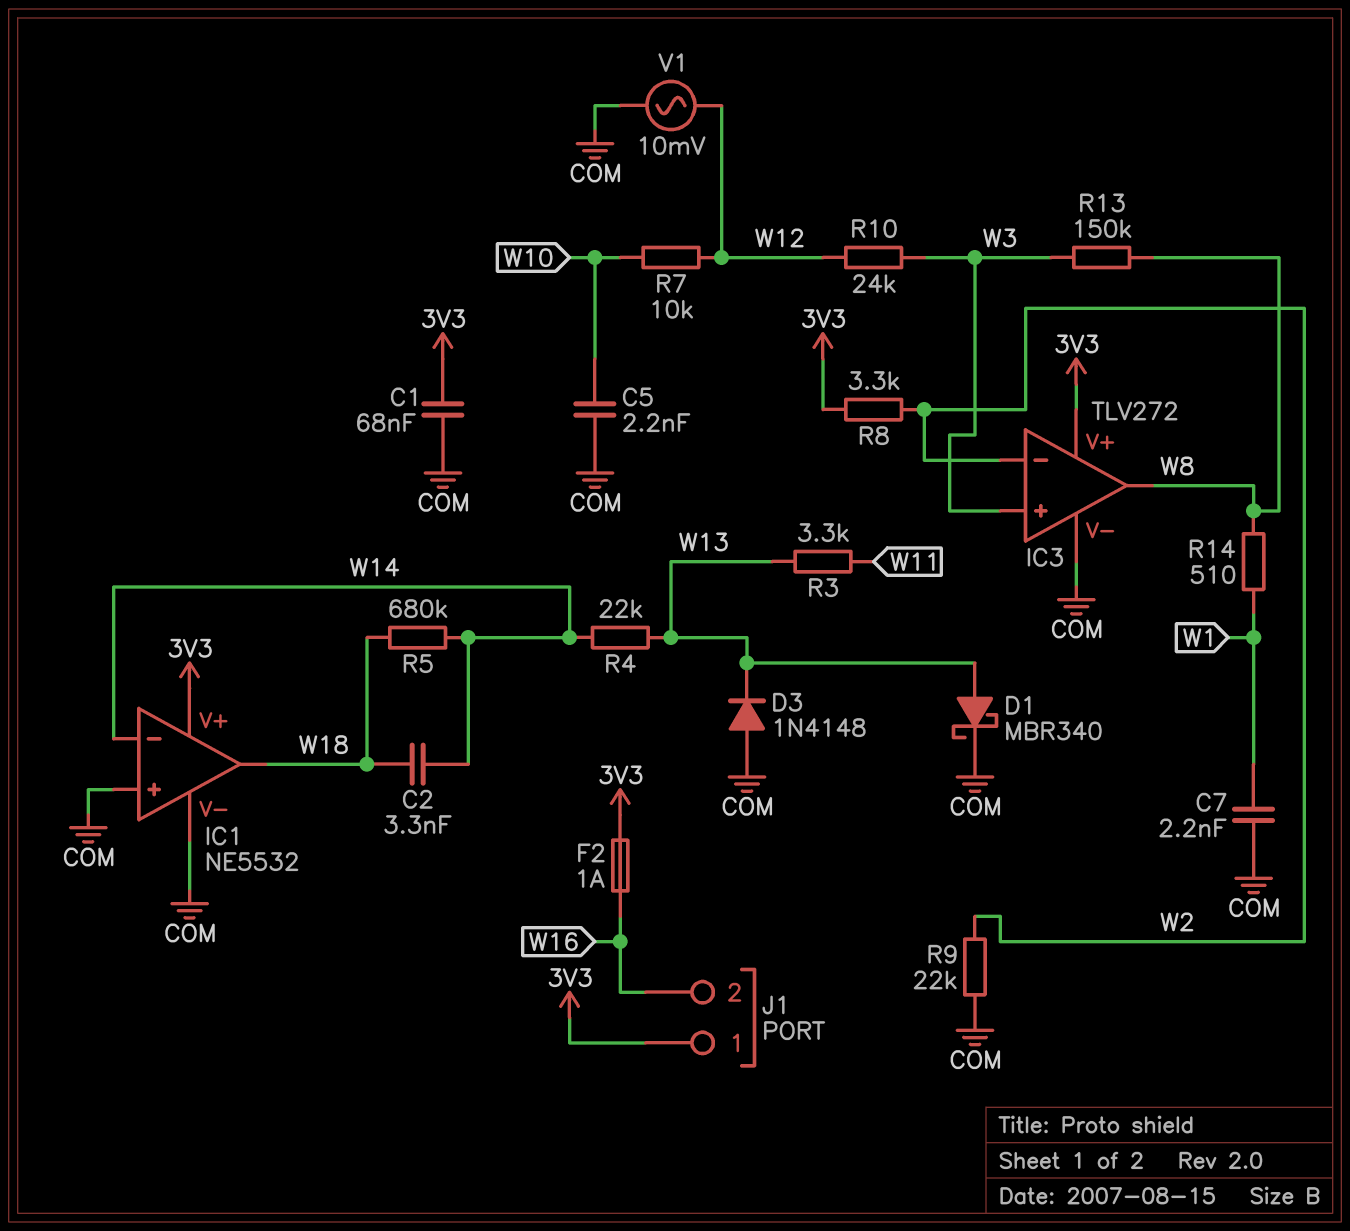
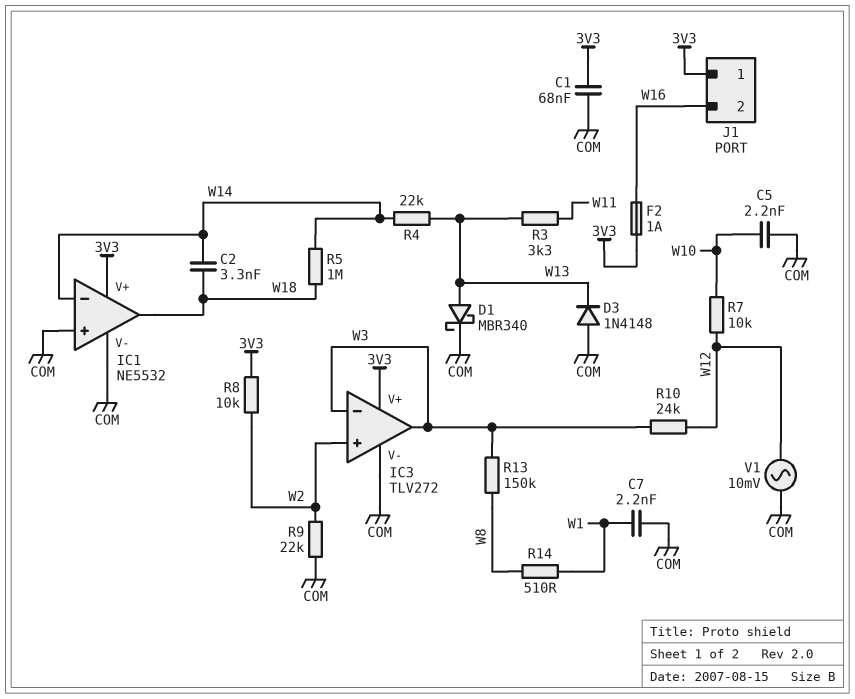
IC3 pin in+: W3 -> W2
IC3 pin in-: W2 -> W3
IC3 pin out: W8 -> W3
R5: 680k (W14, W18) -> 1M (W14, W18)
R8: 3.3k (3V3, W2) -> 10k (3V3, W2)

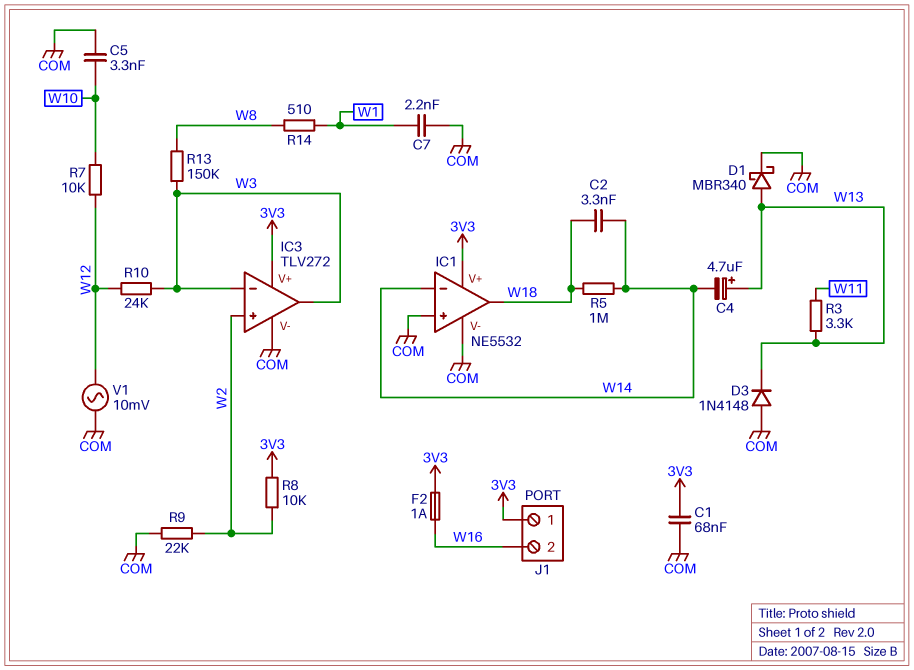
C4: none -> 4.7uF (plus W13, minus W14)
C5: 2.2nF (COM, W10) -> 3.3nF (COM, W10)
R4: 22k (W13, W14) -> none

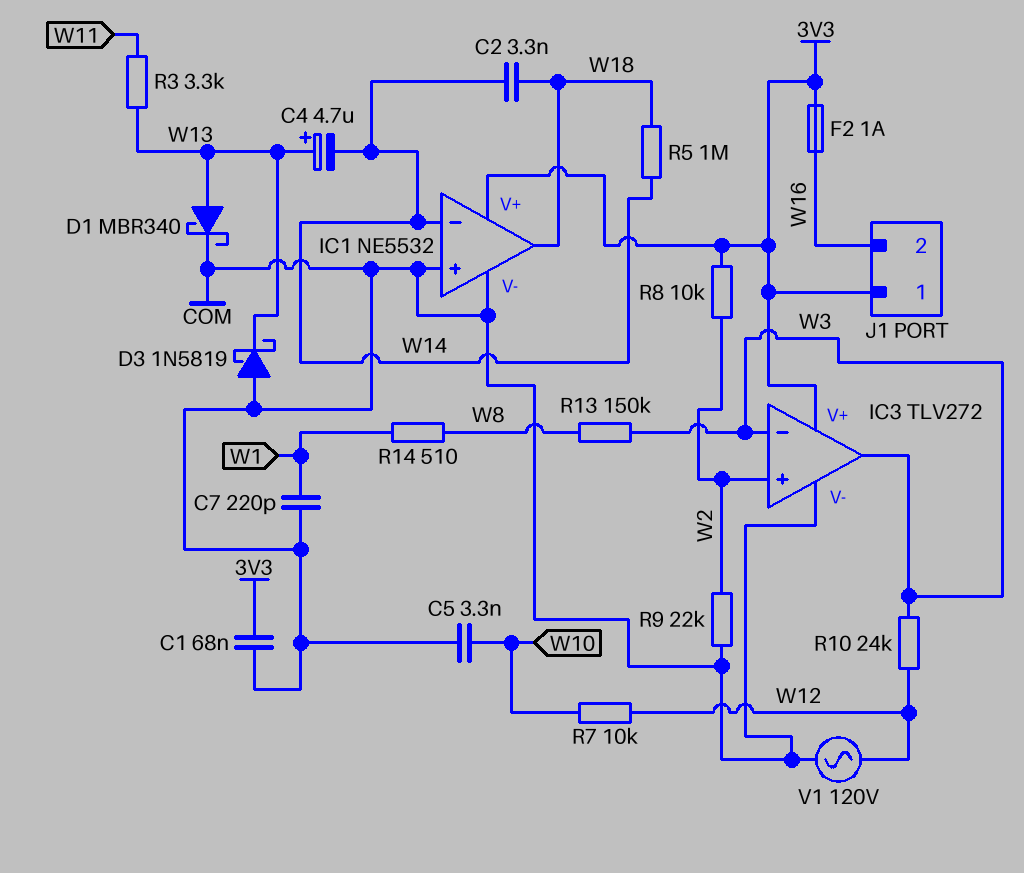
C7: 2.2nF (COM, W1) -> 220pF (COM, W1)
D3: diode 1N4148 (A COM, K W13) -> schottky 1N5819 (A COM, K W13)
V1: AC 10mV (COM, W12) -> AC 120V (COM, W12)

